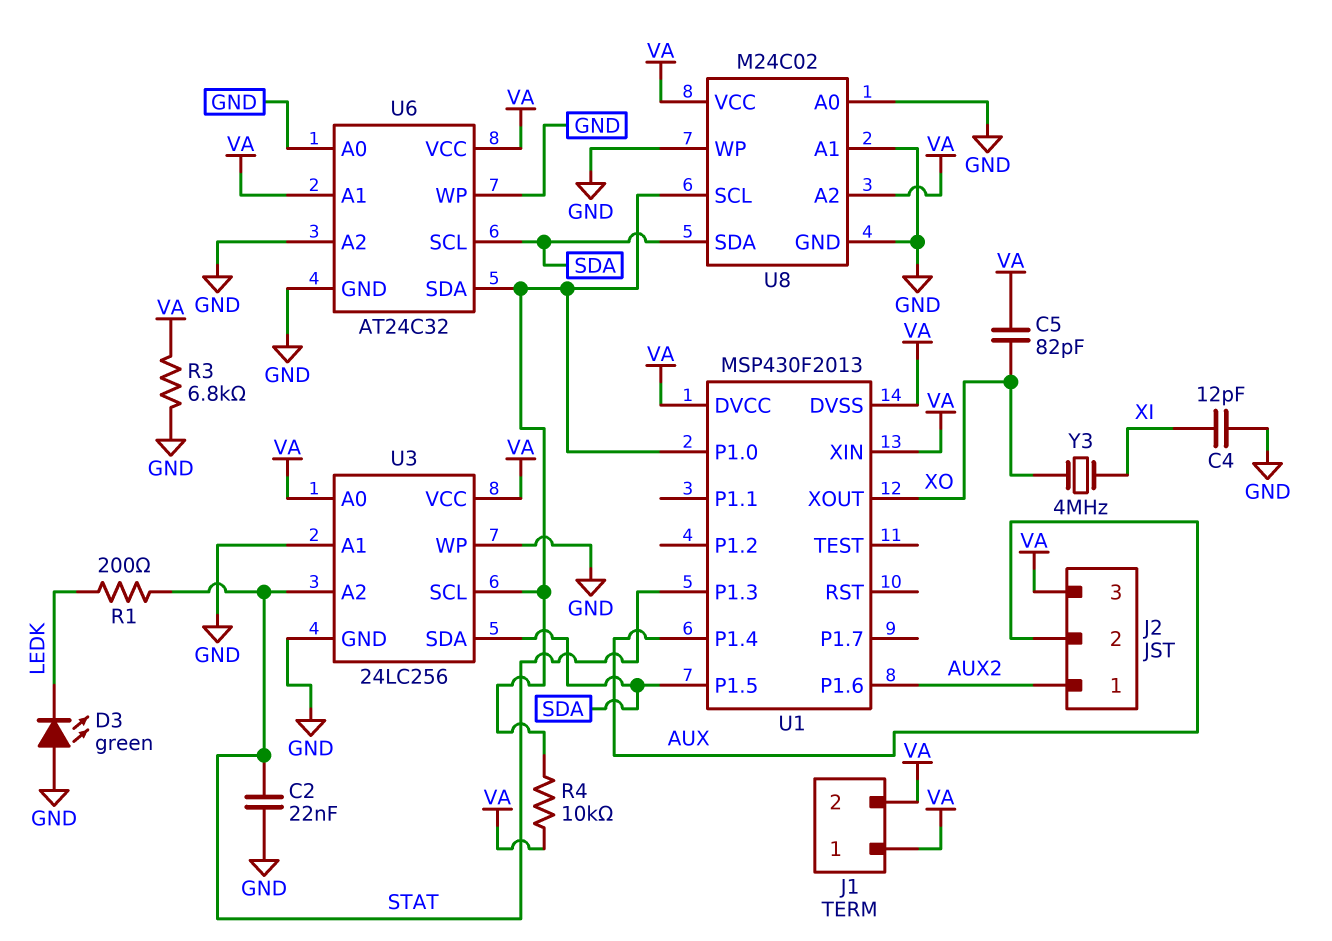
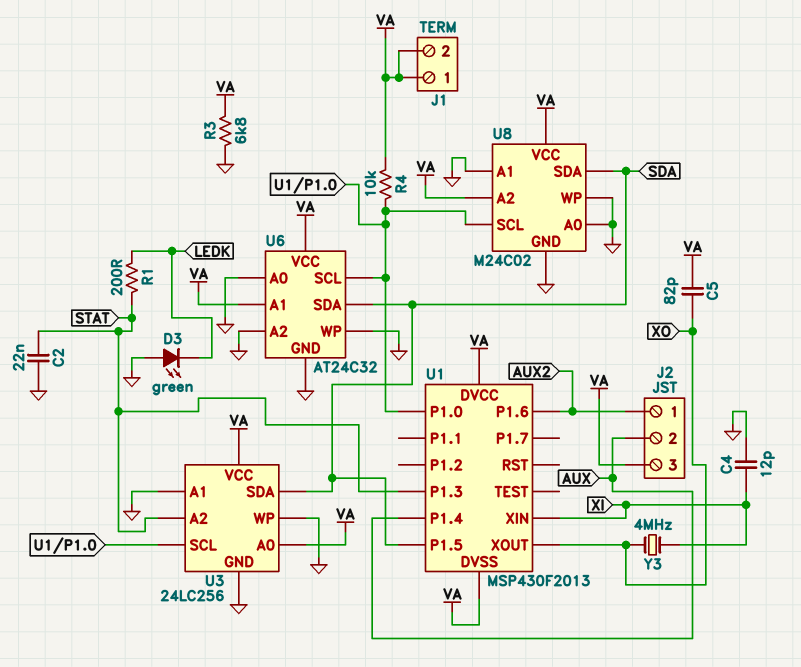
U1 pin XIN: VA -> XI
U6 pin SCL: SDA -> U1/P1.0
U6 pin SDA: U1/P1.0 -> SDA

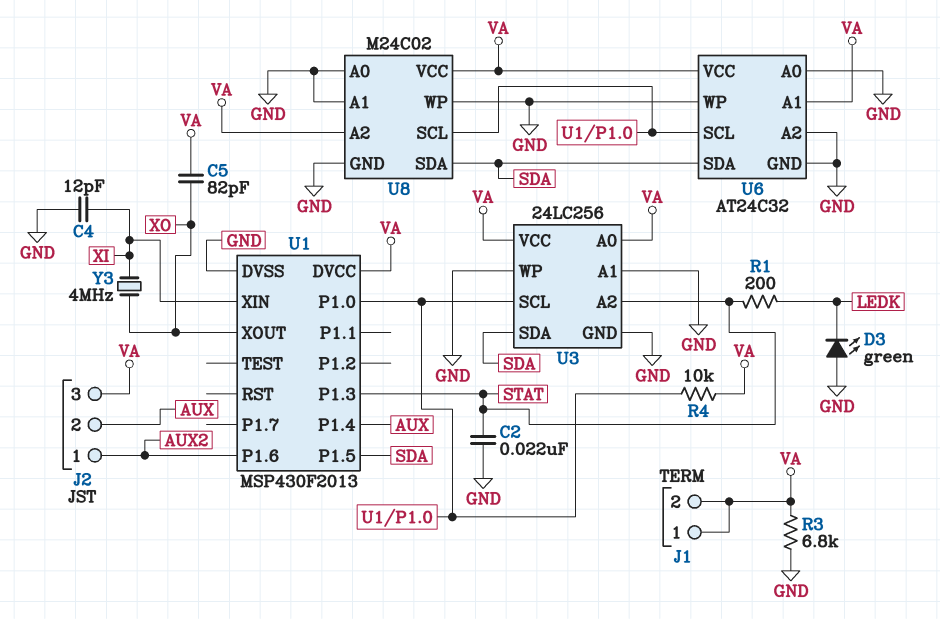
U1 pin DVSS: VA -> GND

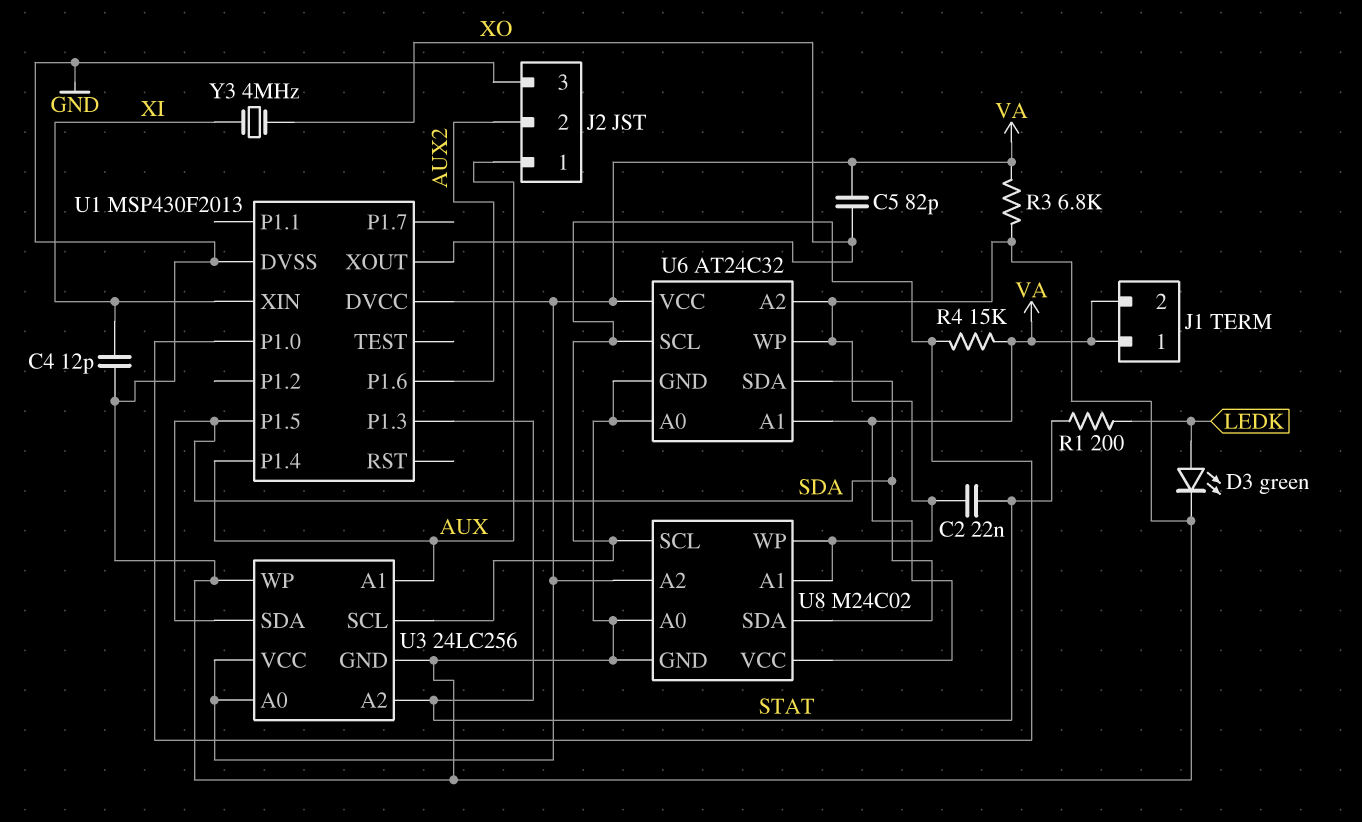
D3: LED green (A GND, K LEDK) -> LED green (A LEDK, K GND)
J2 pin 1: AUX2 -> AUX
J2 pin 2: AUX -> AUX2
J2 pin 3: VA -> GND
R4: 10k (U1/P1.0, VA) -> 15k (U1/P1.0, VA)
U3 pin A1: GND -> AUX

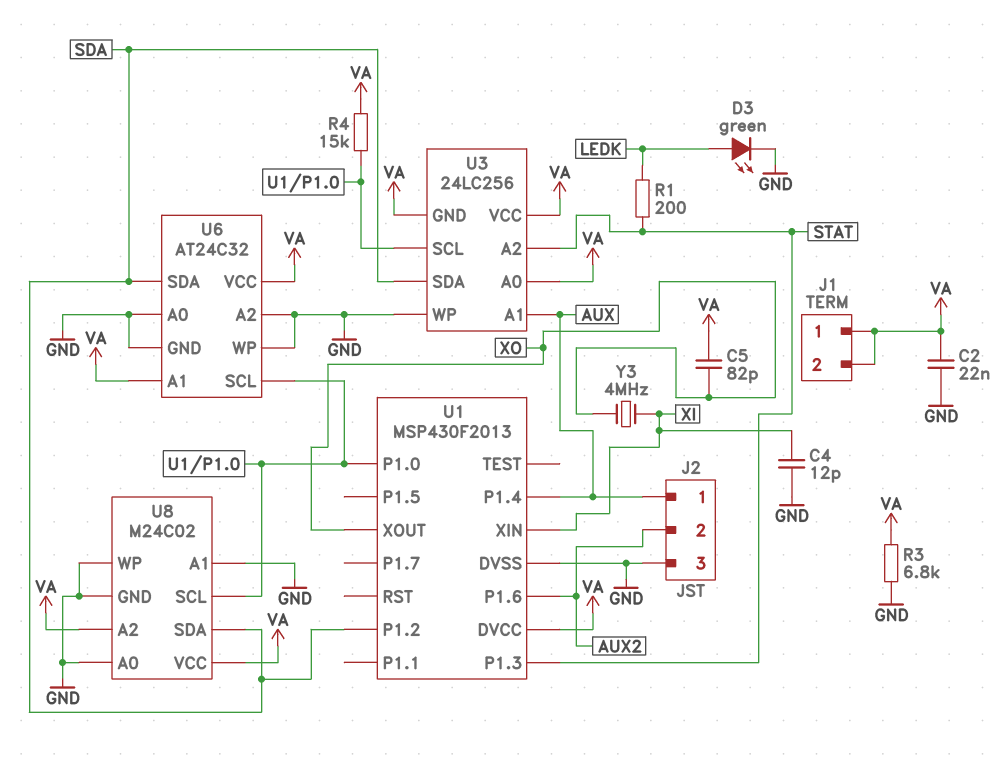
C2: 22nF (GND, STAT) -> 22nF (GND, VA)
U1 pin P1.2: none -> SDA
U1 pin P1.5: SDA -> none
U3 pin GND: GND -> VA

